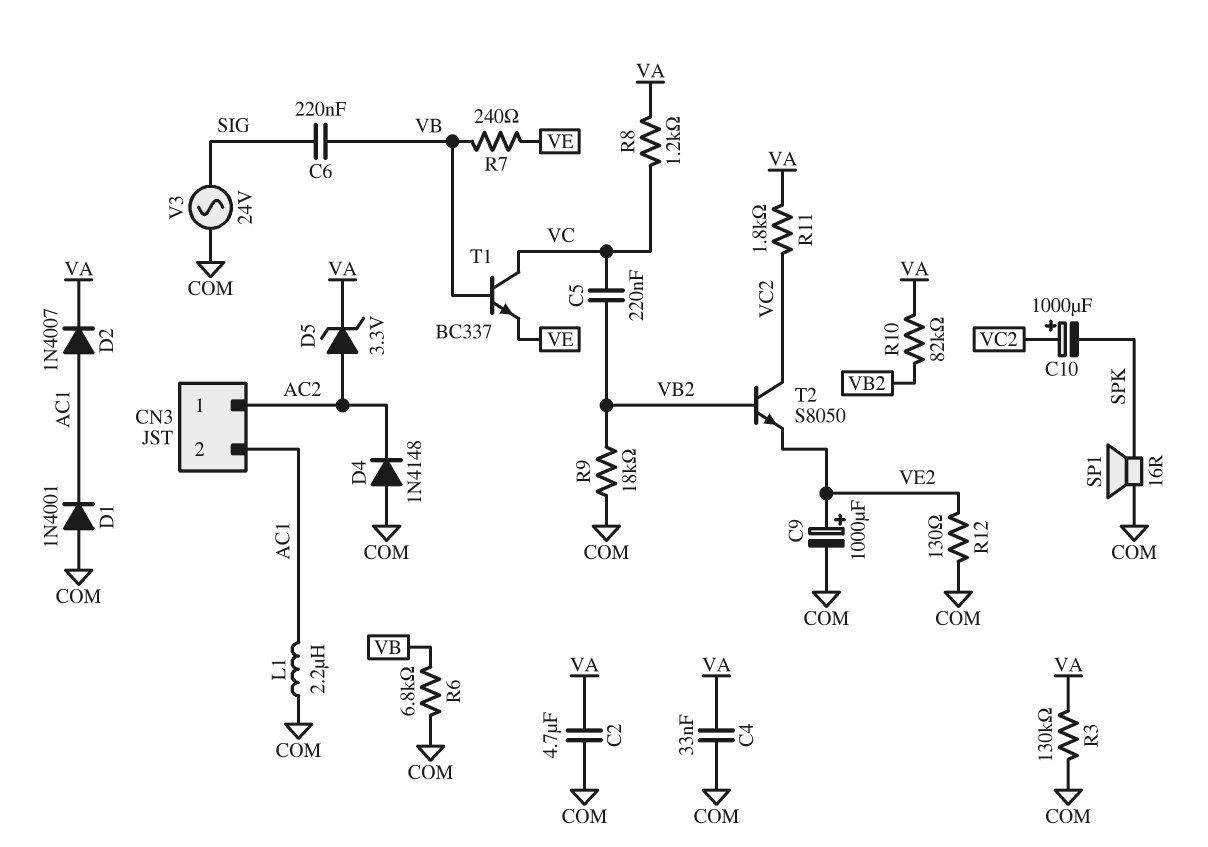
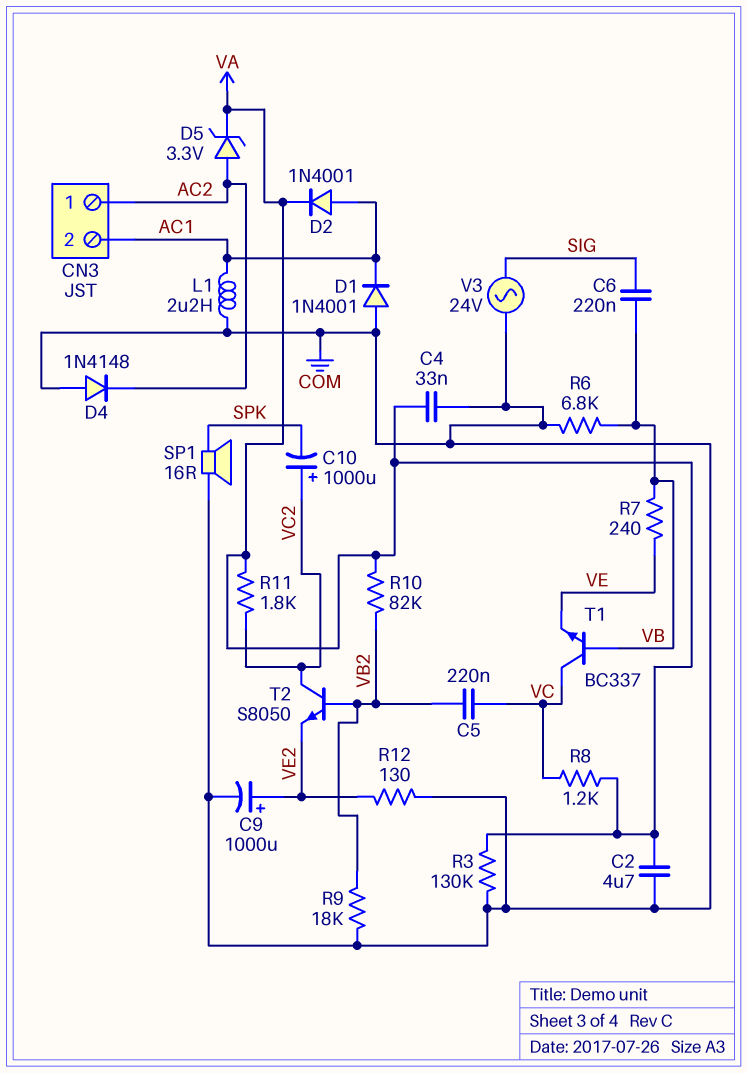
D2: diode 1N4007 (A AC1, K VA) -> diode 1N4001 (A AC1, K VA)

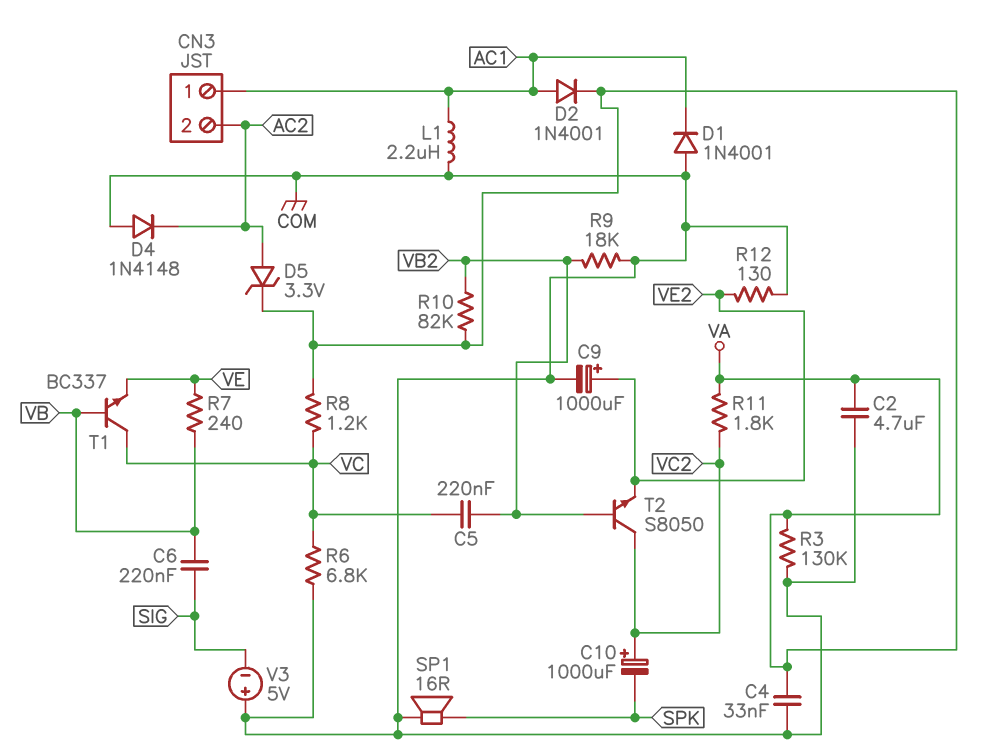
CN3 pin 1: AC2 -> AC1
CN3 pin 2: AC1 -> AC2
R6: 6.8k (COM, VB) -> 6.8k (COM, VC)
V3: AC 24V (COM, SIG) -> 5V (plus COM, minus SIG)

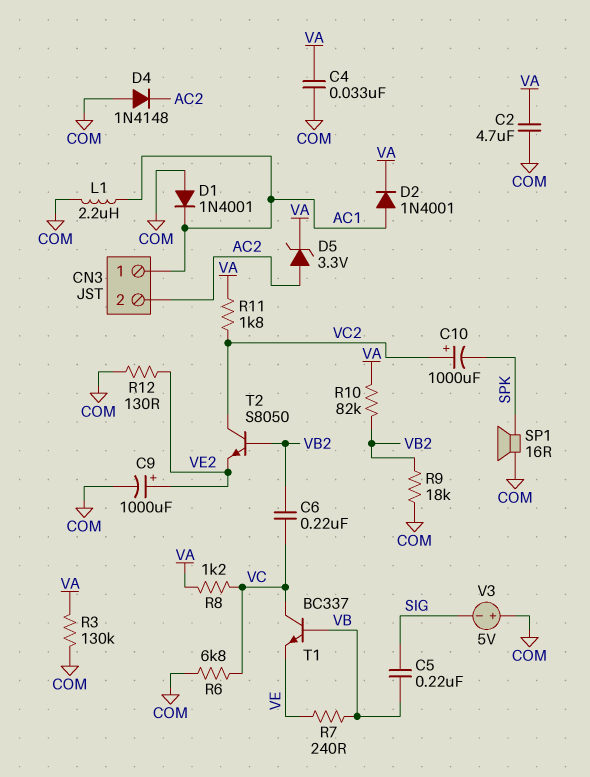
C5: 220nF (VB2, VC) -> 220nF (SIG, VB)
C6: 220nF (SIG, VB) -> 220nF (VB2, VC)

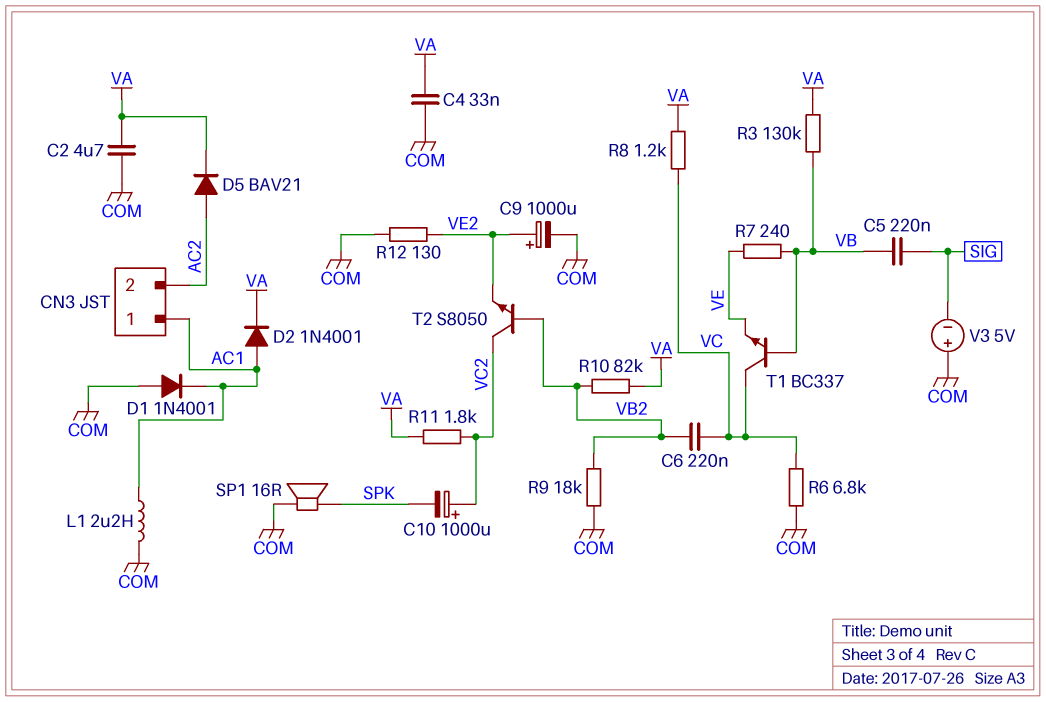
D4: diode 1N4148 (A COM, K AC2) -> none
D5: zener 3.3V (A AC2, K VA) -> diode BAV21 (A AC2, K VA)
R3: 130k (COM, VA) -> 130k (VA, VB)

